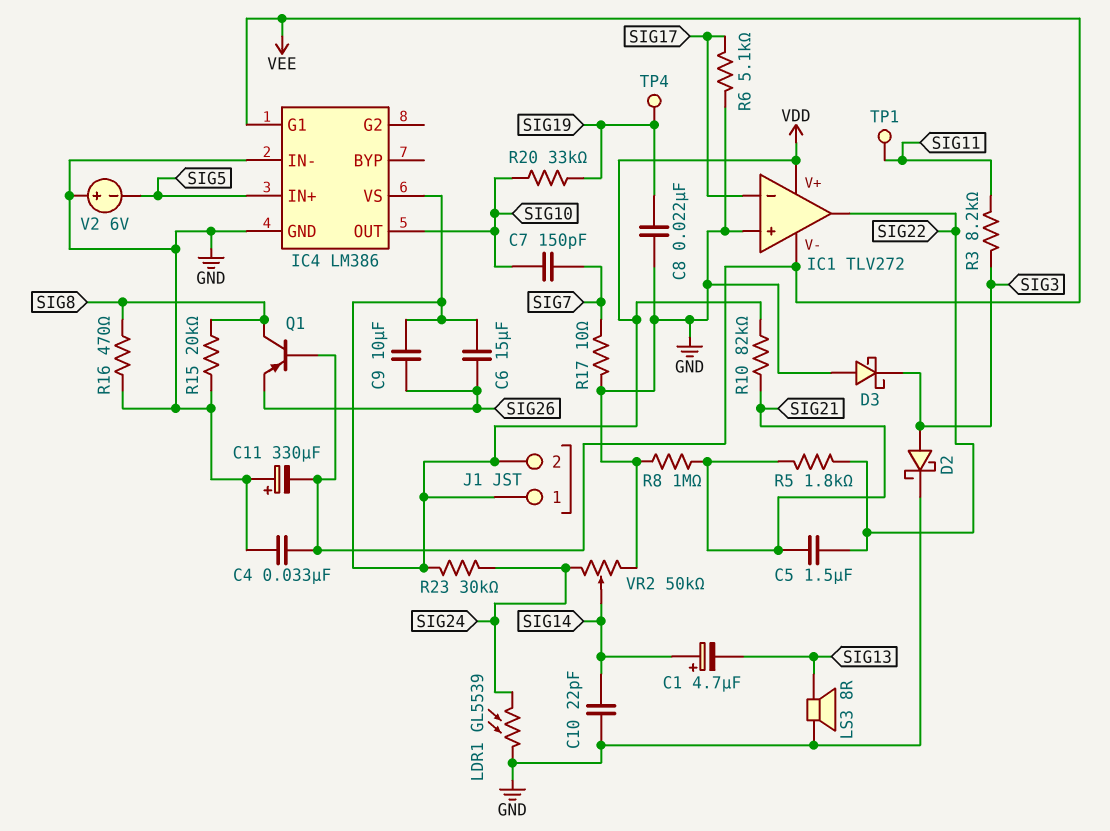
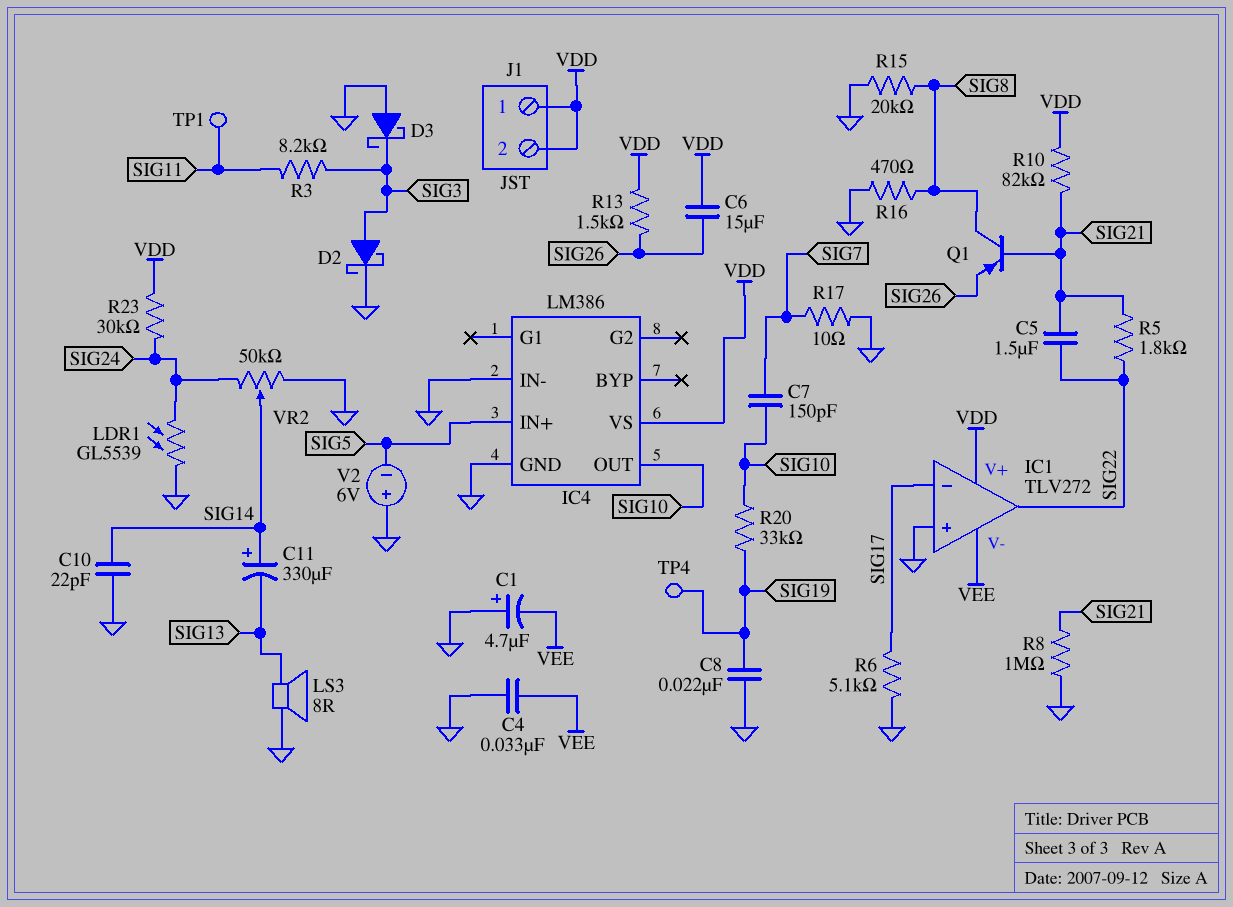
C1: 4.7uF (plus SIG14, minus SIG13) -> 4.7uF (plus GND, minus VEE)
C9: 10uF (SIG26, VDD) -> none
C11: 330uF (plus GND, minus VEE) -> 330uF (plus SIG14, minus SIG13)
IC4 pin G1: VEE -> none
Q1: PNP (B VEE, C SIG8, E SIG26) -> PNP (B SIG21, C SIG8, E SIG26)
R13: none -> 1.5k (SIG26, VDD)

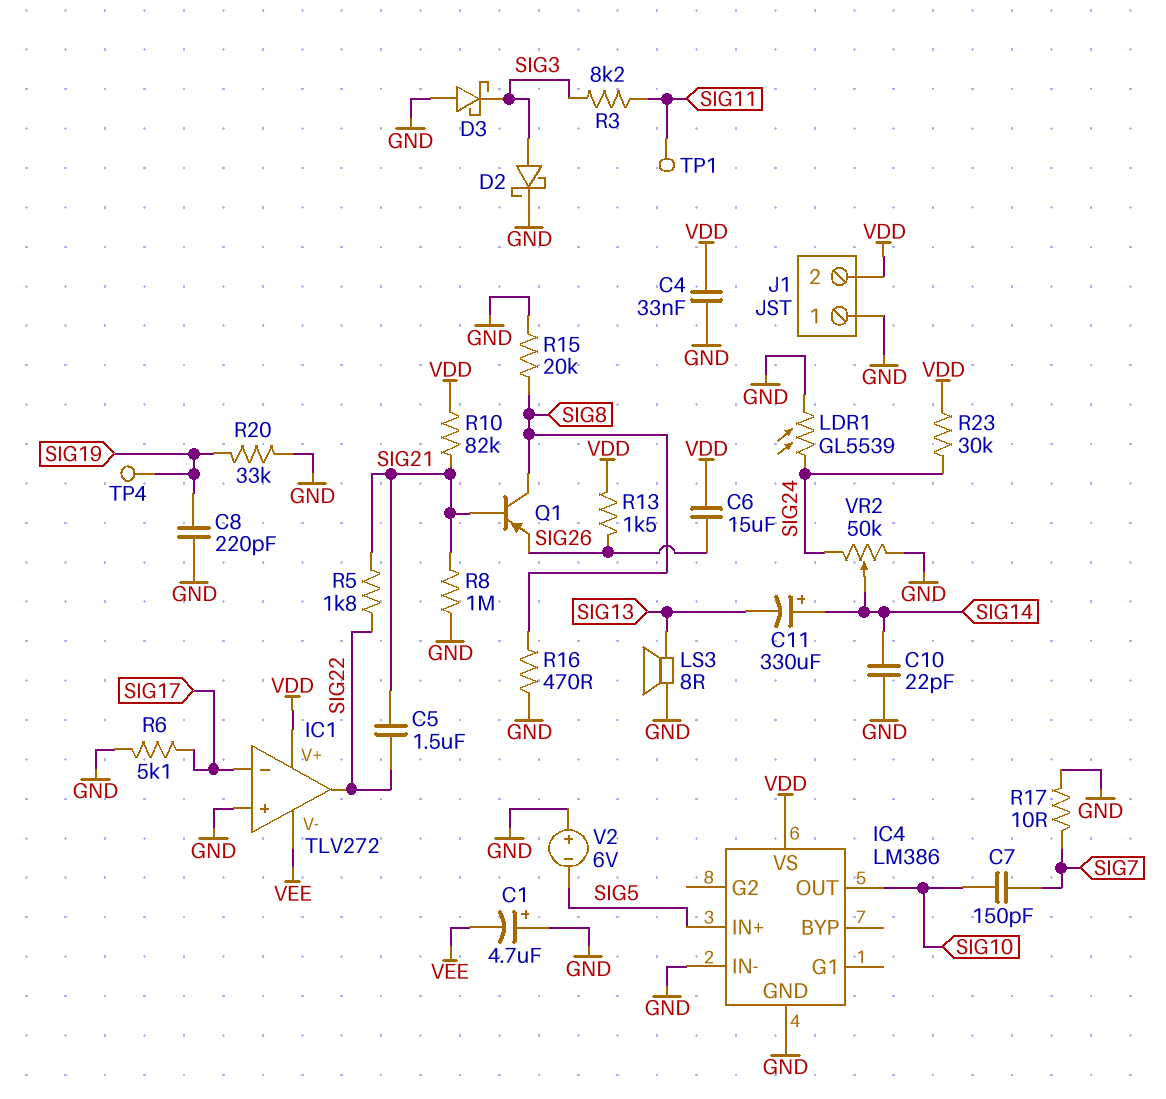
C4: 33nF (GND, VEE) -> 33nF (GND, VDD)
C8: 22nF (GND, SIG19) -> 220pF (GND, SIG19)
J1 pin 1: VDD -> GND
R20: 33k (SIG10, SIG19) -> 33k (GND, SIG19)

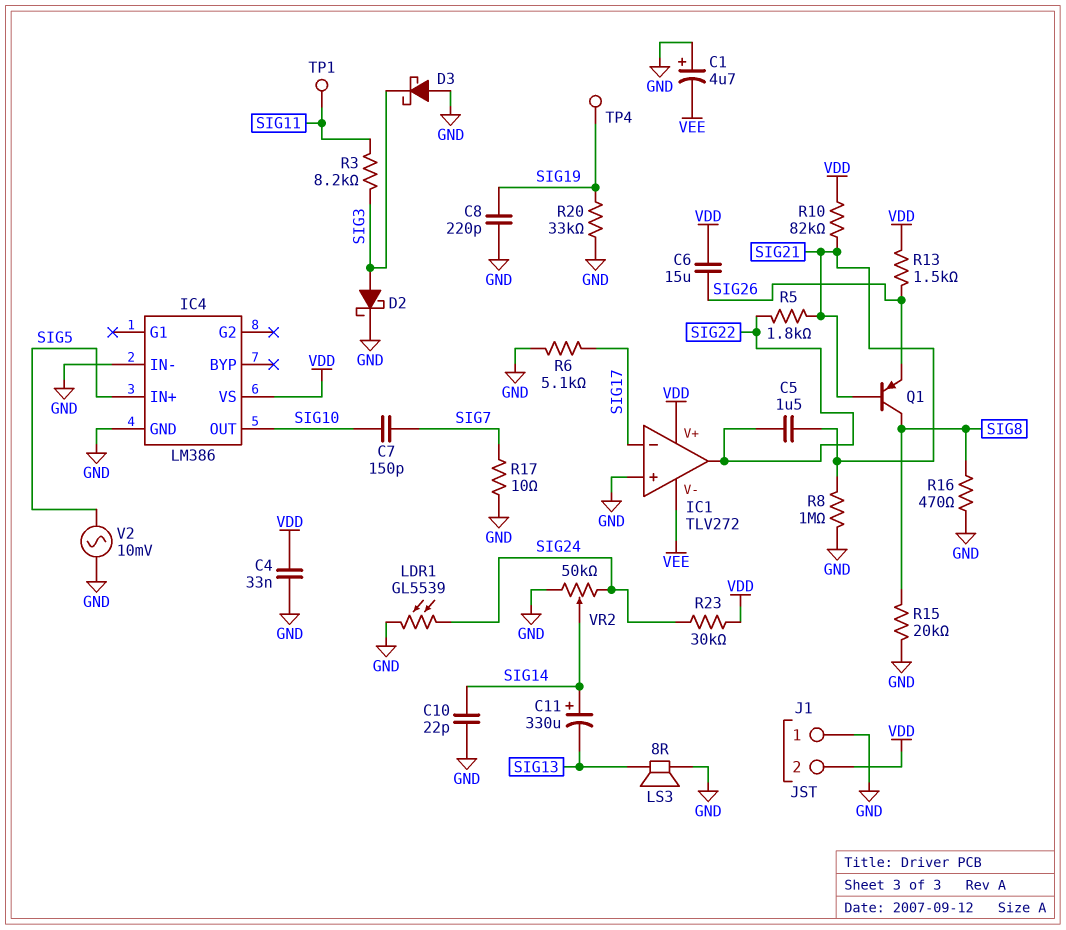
V2: 6V (plus GND, minus SIG5) -> AC 10mV (GND, SIG5)

